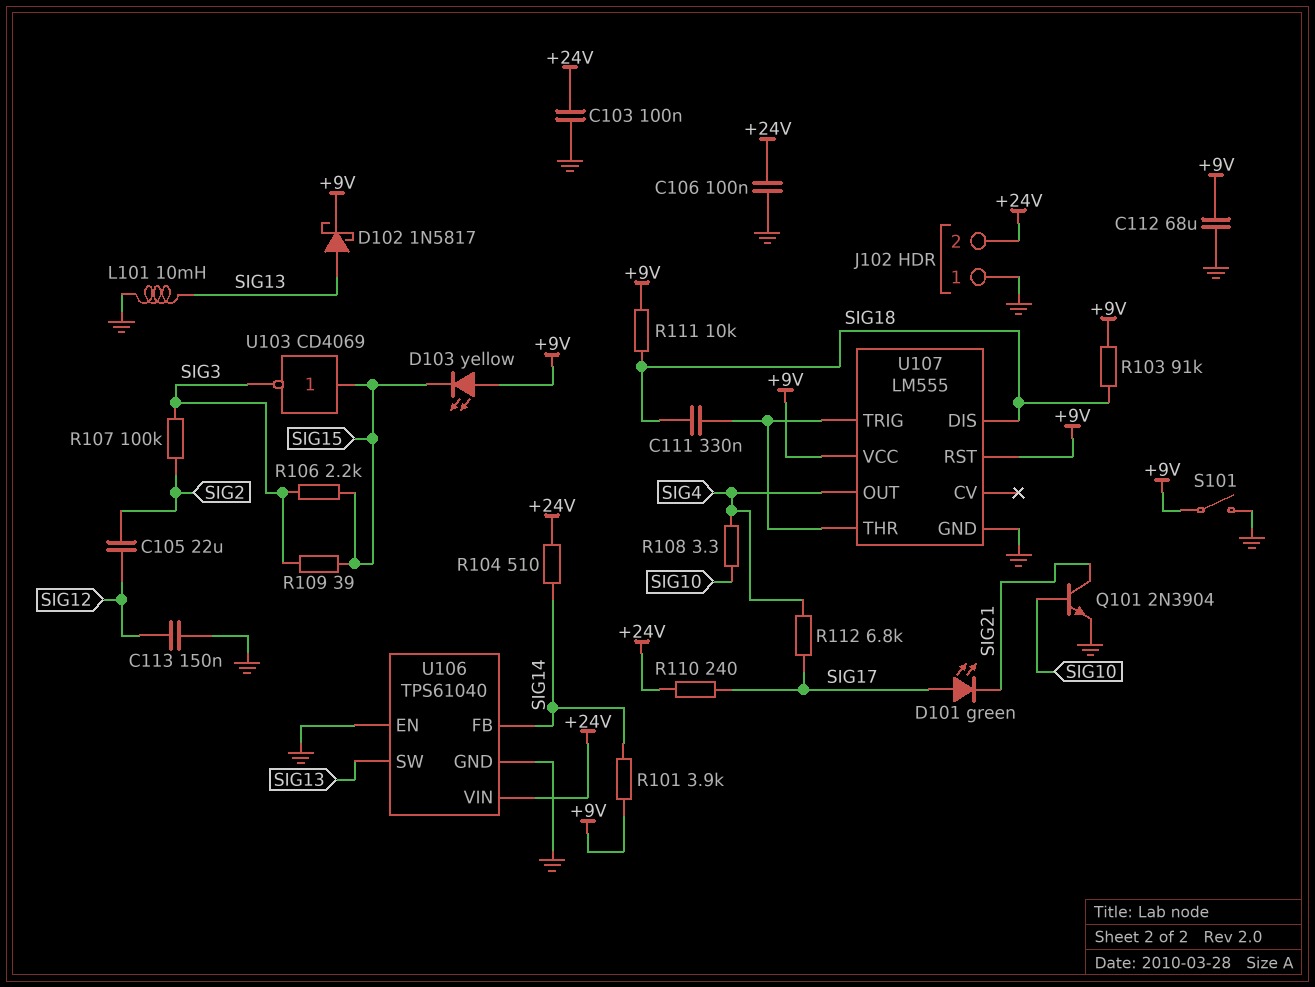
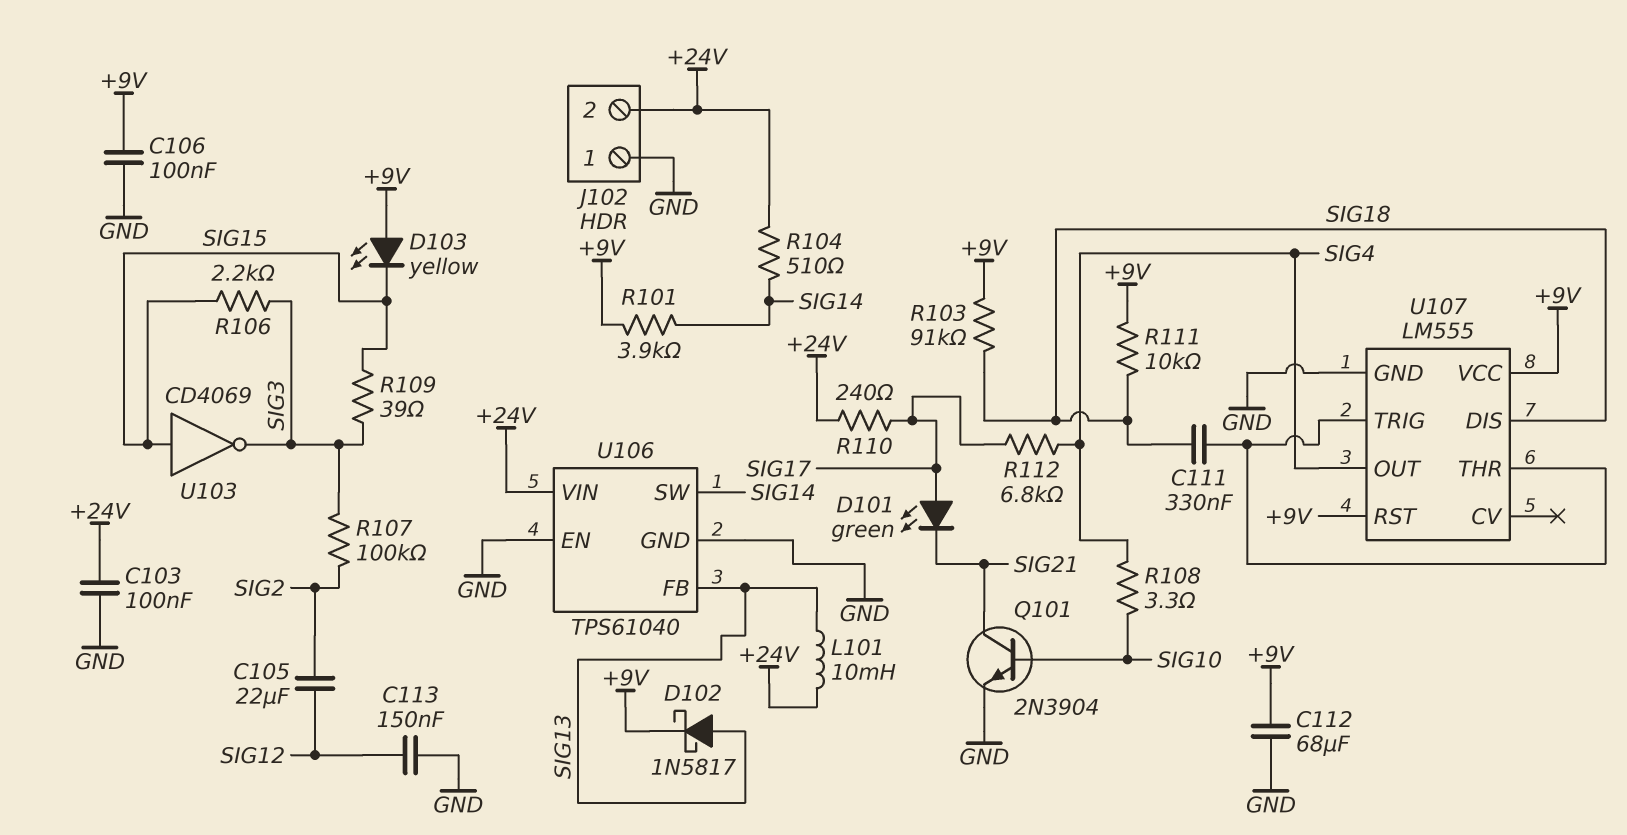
C106: 100nF (+24V, GND) -> 100nF (+9V, GND)
L101: 10mH (GND, SIG13) -> 10mH (+24V, SIG13)
S101: switch (+9V, GND) -> none
U106 pin FB: SIG14 -> SIG13
U106 pin SW: SIG13 -> SIG14

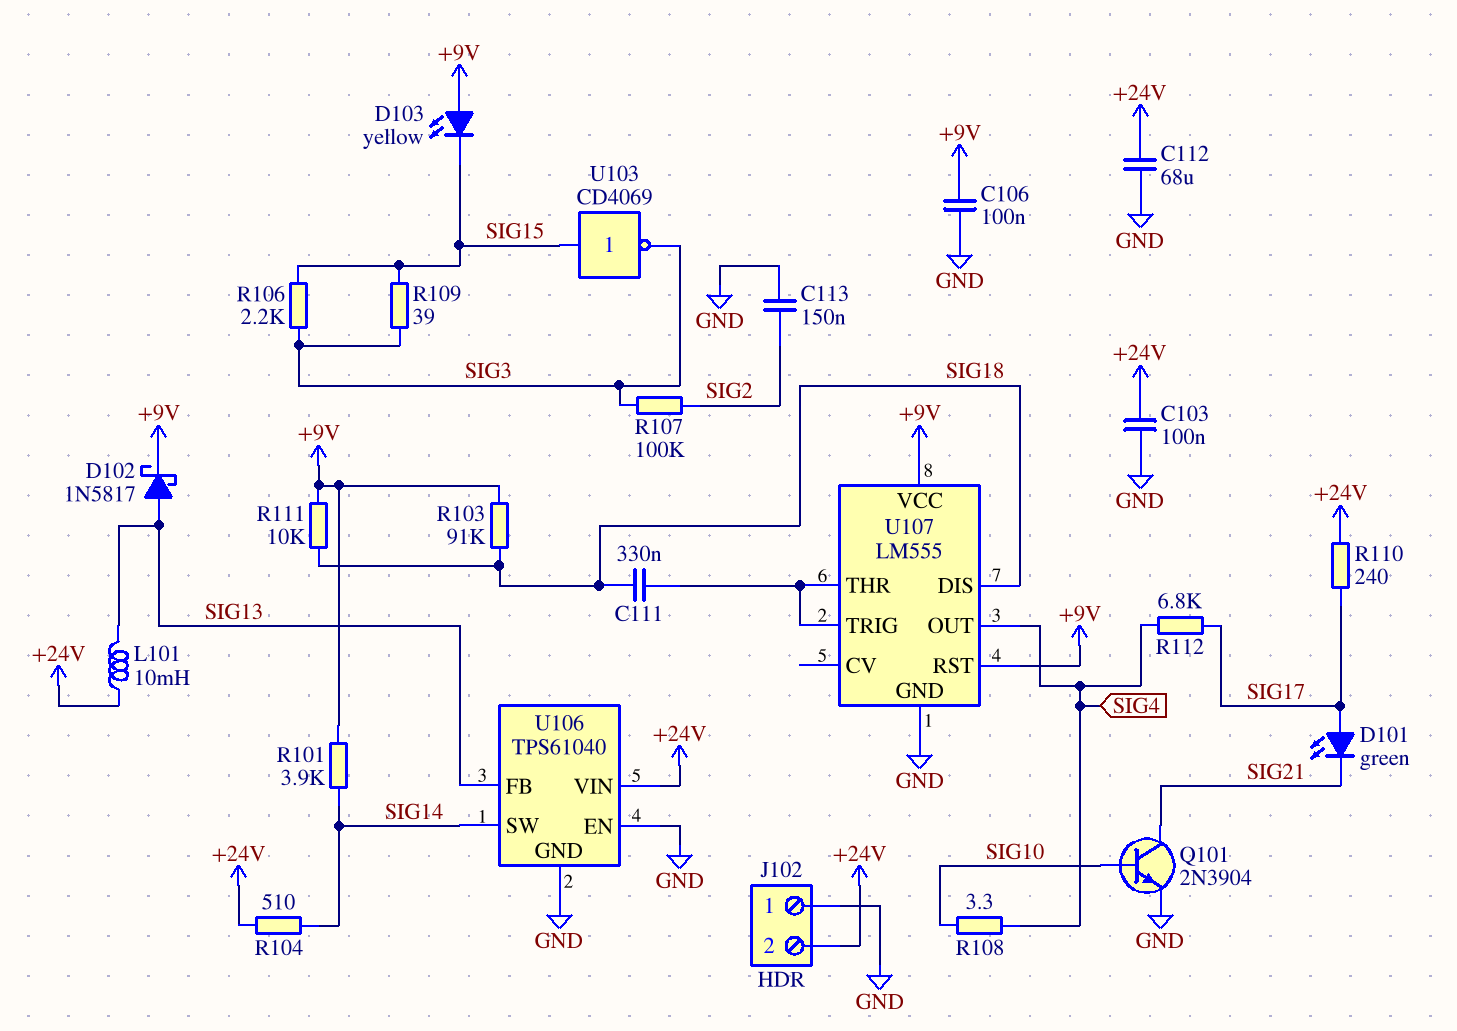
C105: 22uF (SIG2, SIG12) -> none
C112: 68uF (+9V, GND) -> 68uF (+24V, GND)
C113: 150nF (GND, SIG12) -> 150nF (GND, SIG2)

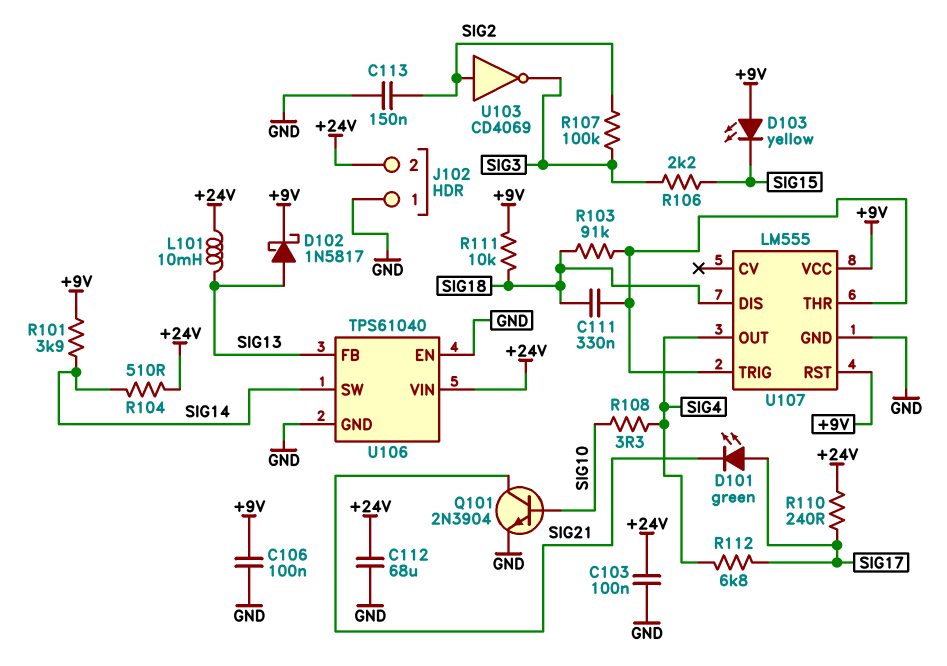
R103: 91k (+9V, SIG18) -> 91k (SIG18, U107/THR)
R109: 39 (SIG3, SIG15) -> none
U103: NOT CD4069 (in SIG15, out SIG3) -> NOT CD4069 (in SIG2, out SIG3)

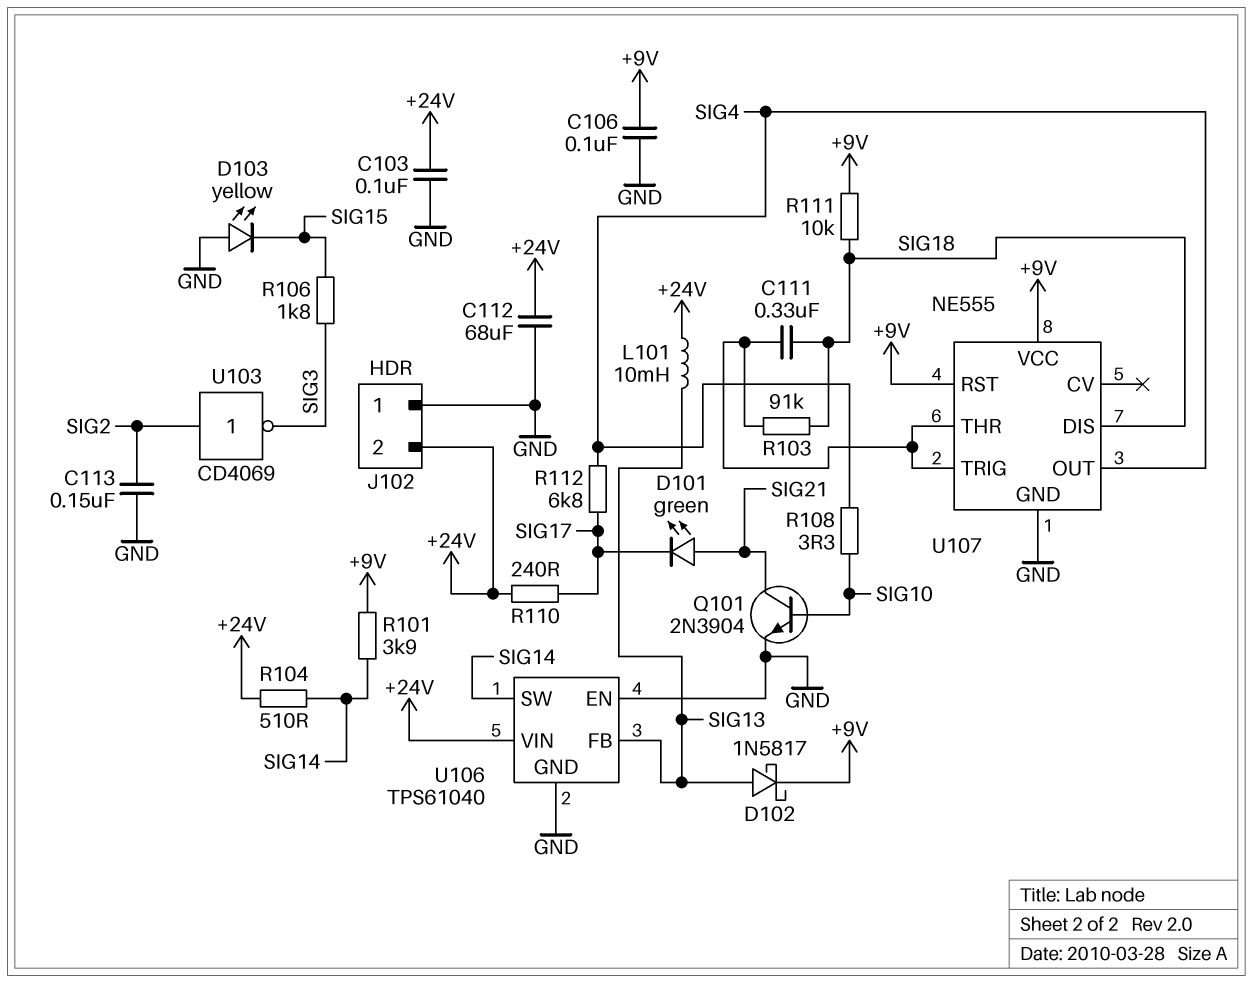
D101: LED green (A SIG17, K SIG21) -> LED green (A SIG21, K SIG17)
D103: LED yellow (A +9V, K SIG15) -> LED yellow (A GND, K SIG15)
R106: 2.2k (SIG3, SIG15) -> 1.8k (SIG3, SIG15)
R107: 100k (SIG2, SIG3) -> none
U107: LM555 -> NE555

